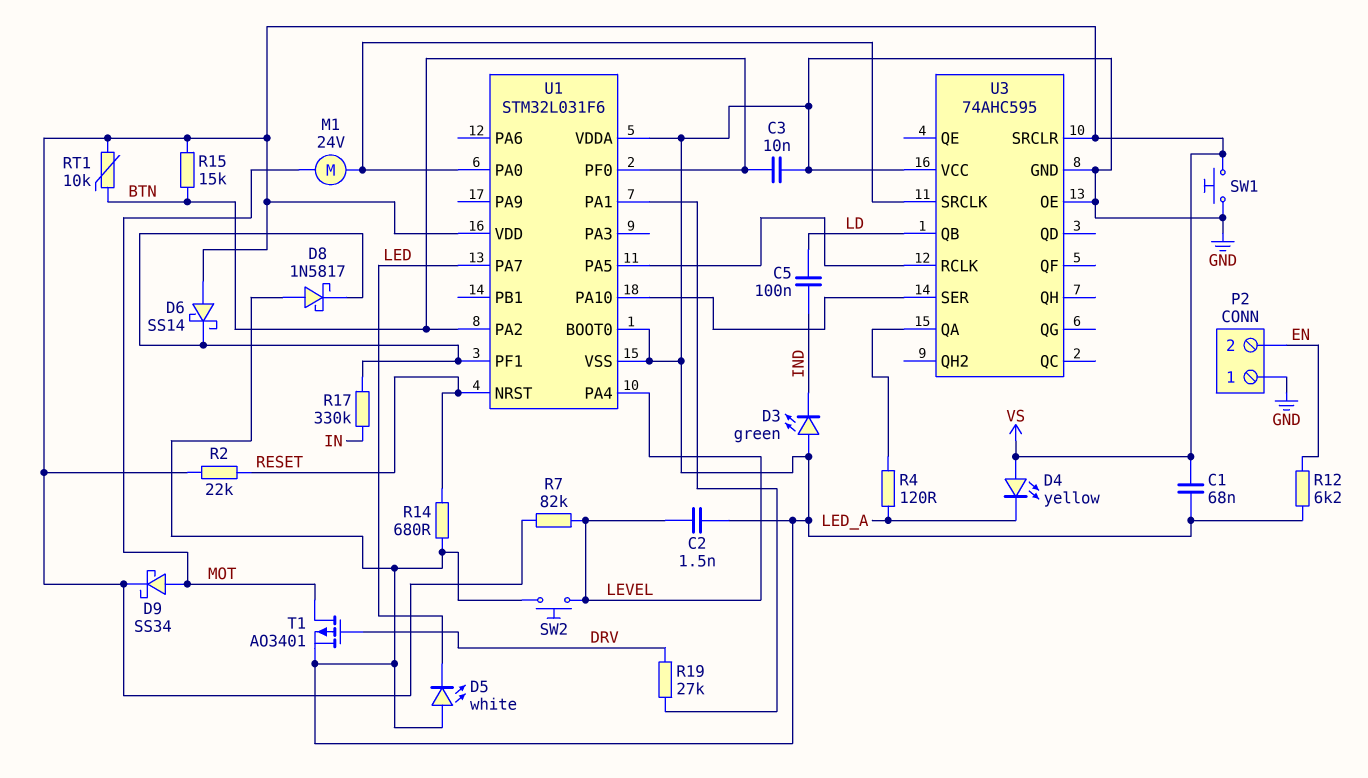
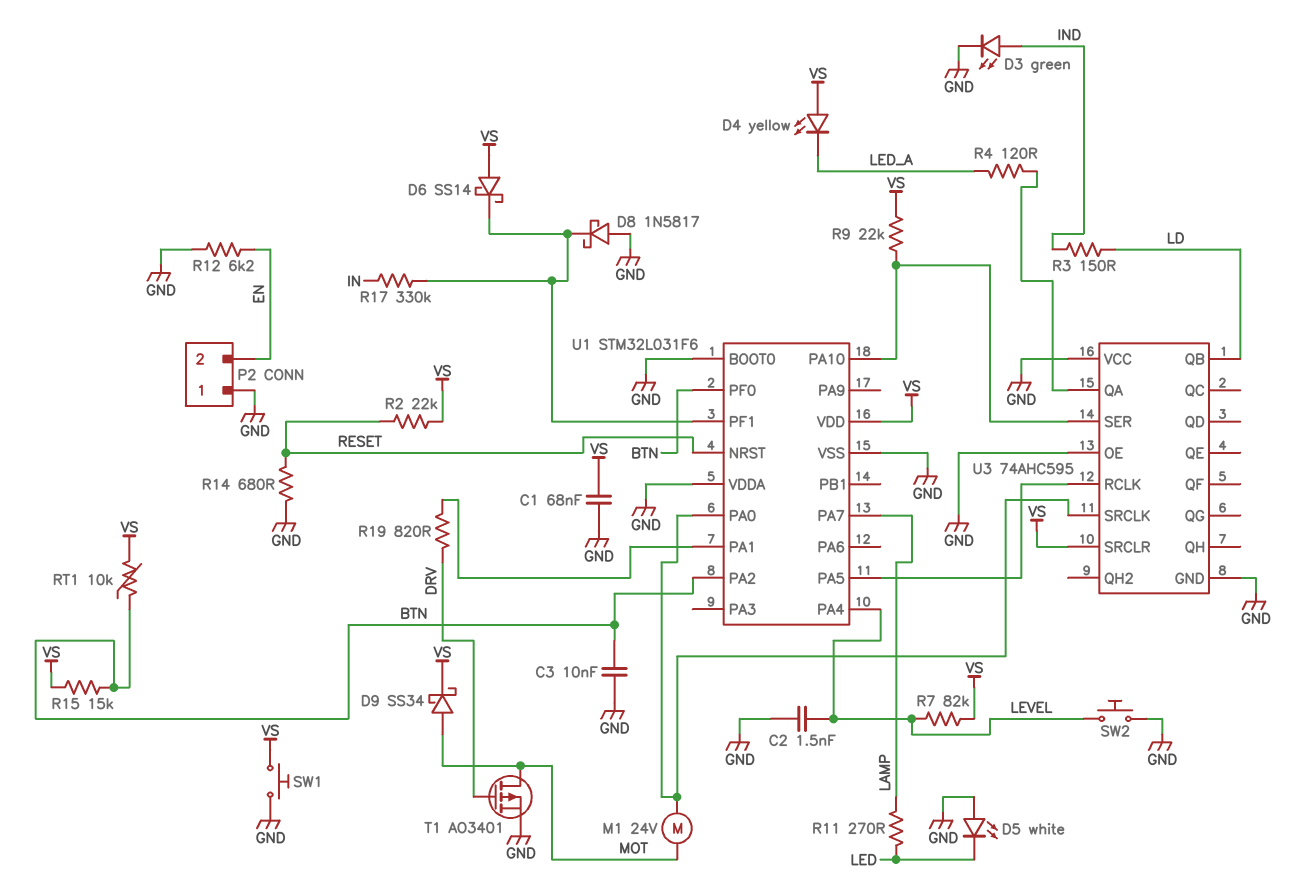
C5: 100nF (IND, LD) -> none
D3: LED green (A GND, K IND) -> LED green (A IND, K GND)
R3: none -> 150 (IND, LD)
R9: none -> 22k (U1/PA10, VS)
R11: none -> 270 (LAMP, LED)
R19: 27k (DRV, U1/PA1) -> 820 (DRV, U1/PA1)
U1 pin PA7: LED -> LAMP

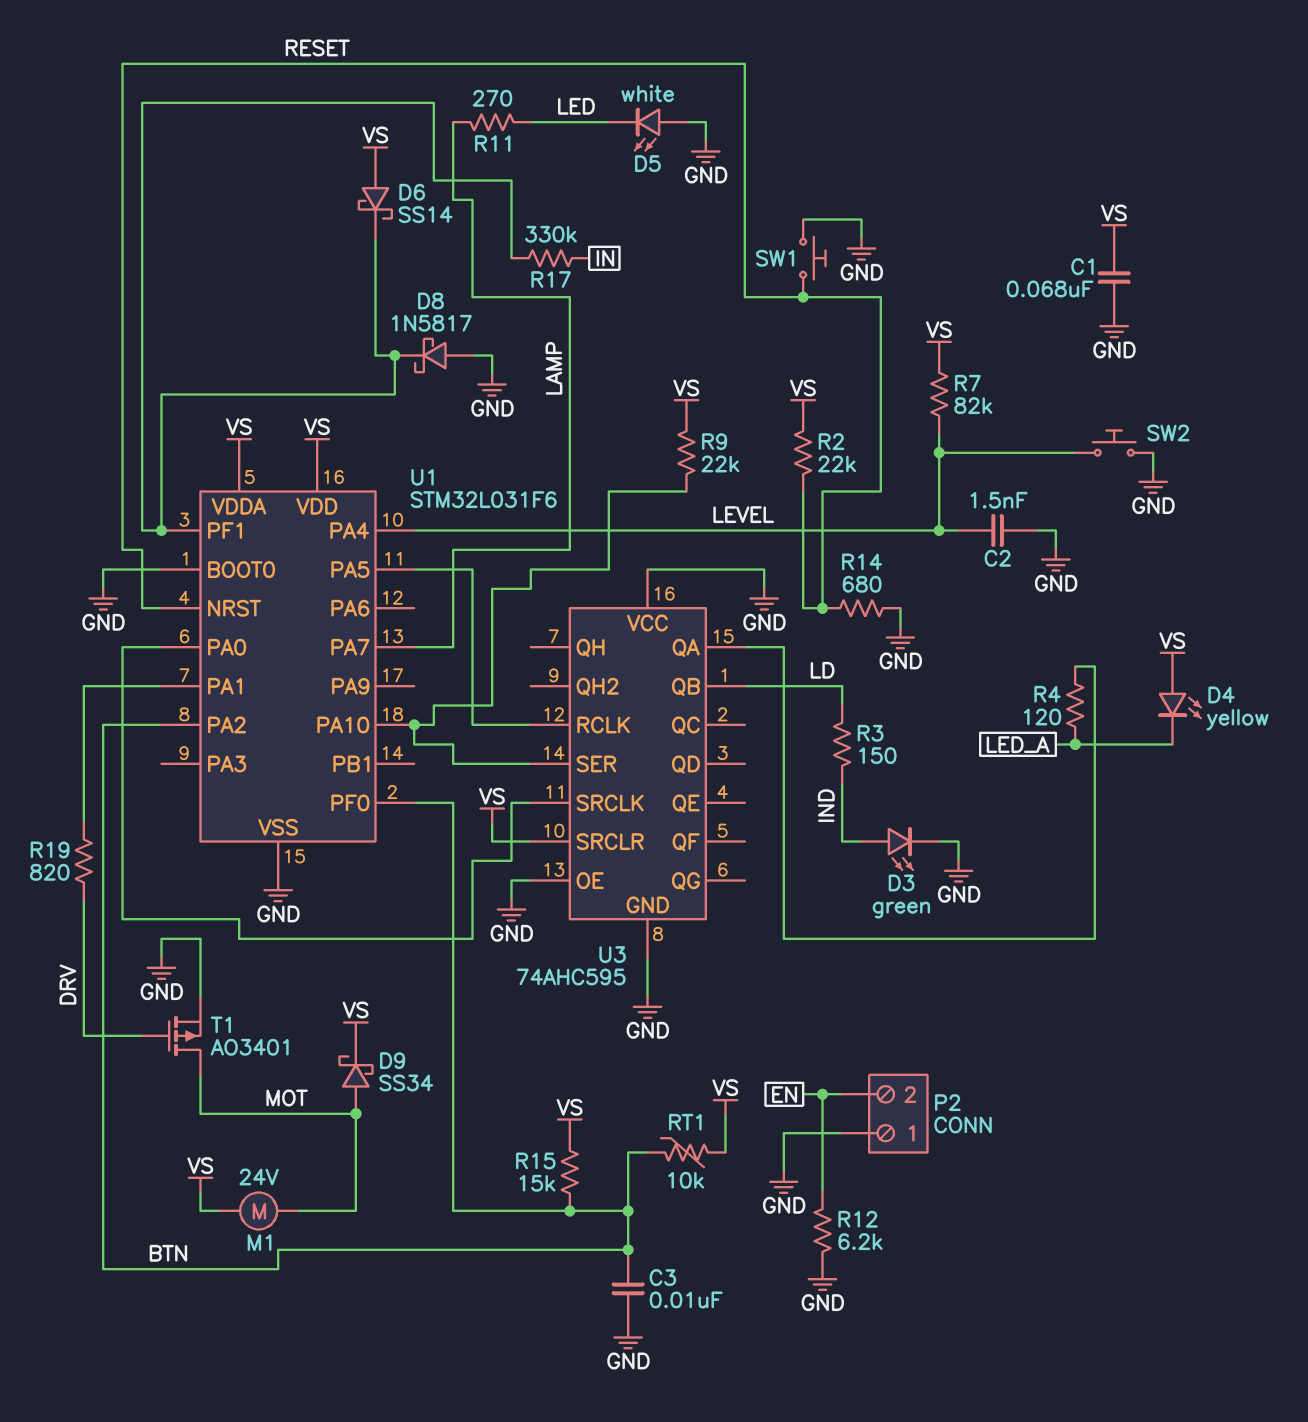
M1: motor 24V (MOT, U1/PA0) -> motor 24V (MOT, VS)
SW1: button (GND, VS) -> button (GND, RESET)
U1 pin VDDA: GND -> VS

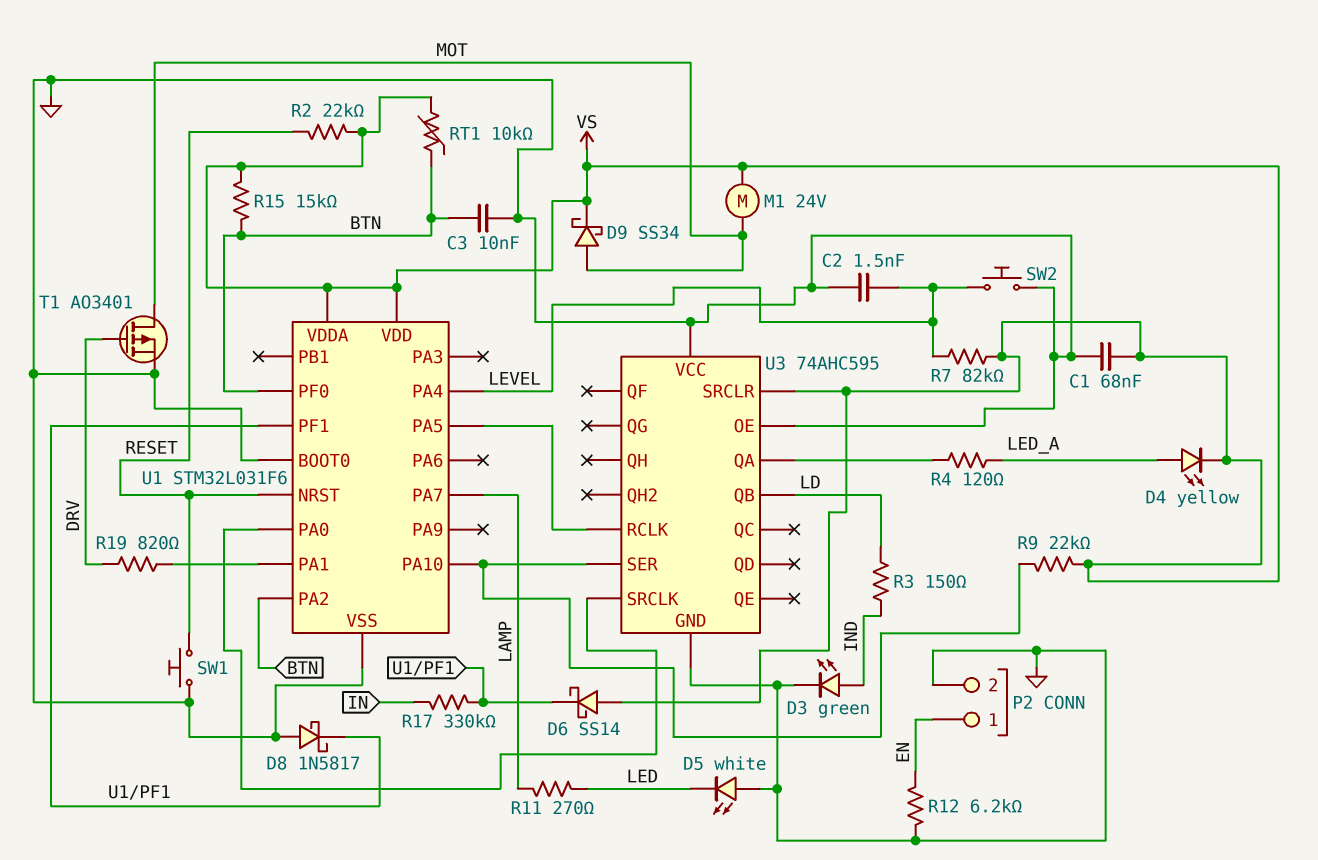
D4: LED yellow (A VS, K LED_A) -> LED yellow (A LED_A, K VS)
P2 pin 1: GND -> EN
P2 pin 2: EN -> GND
R14: 680 (GND, RESET) -> none

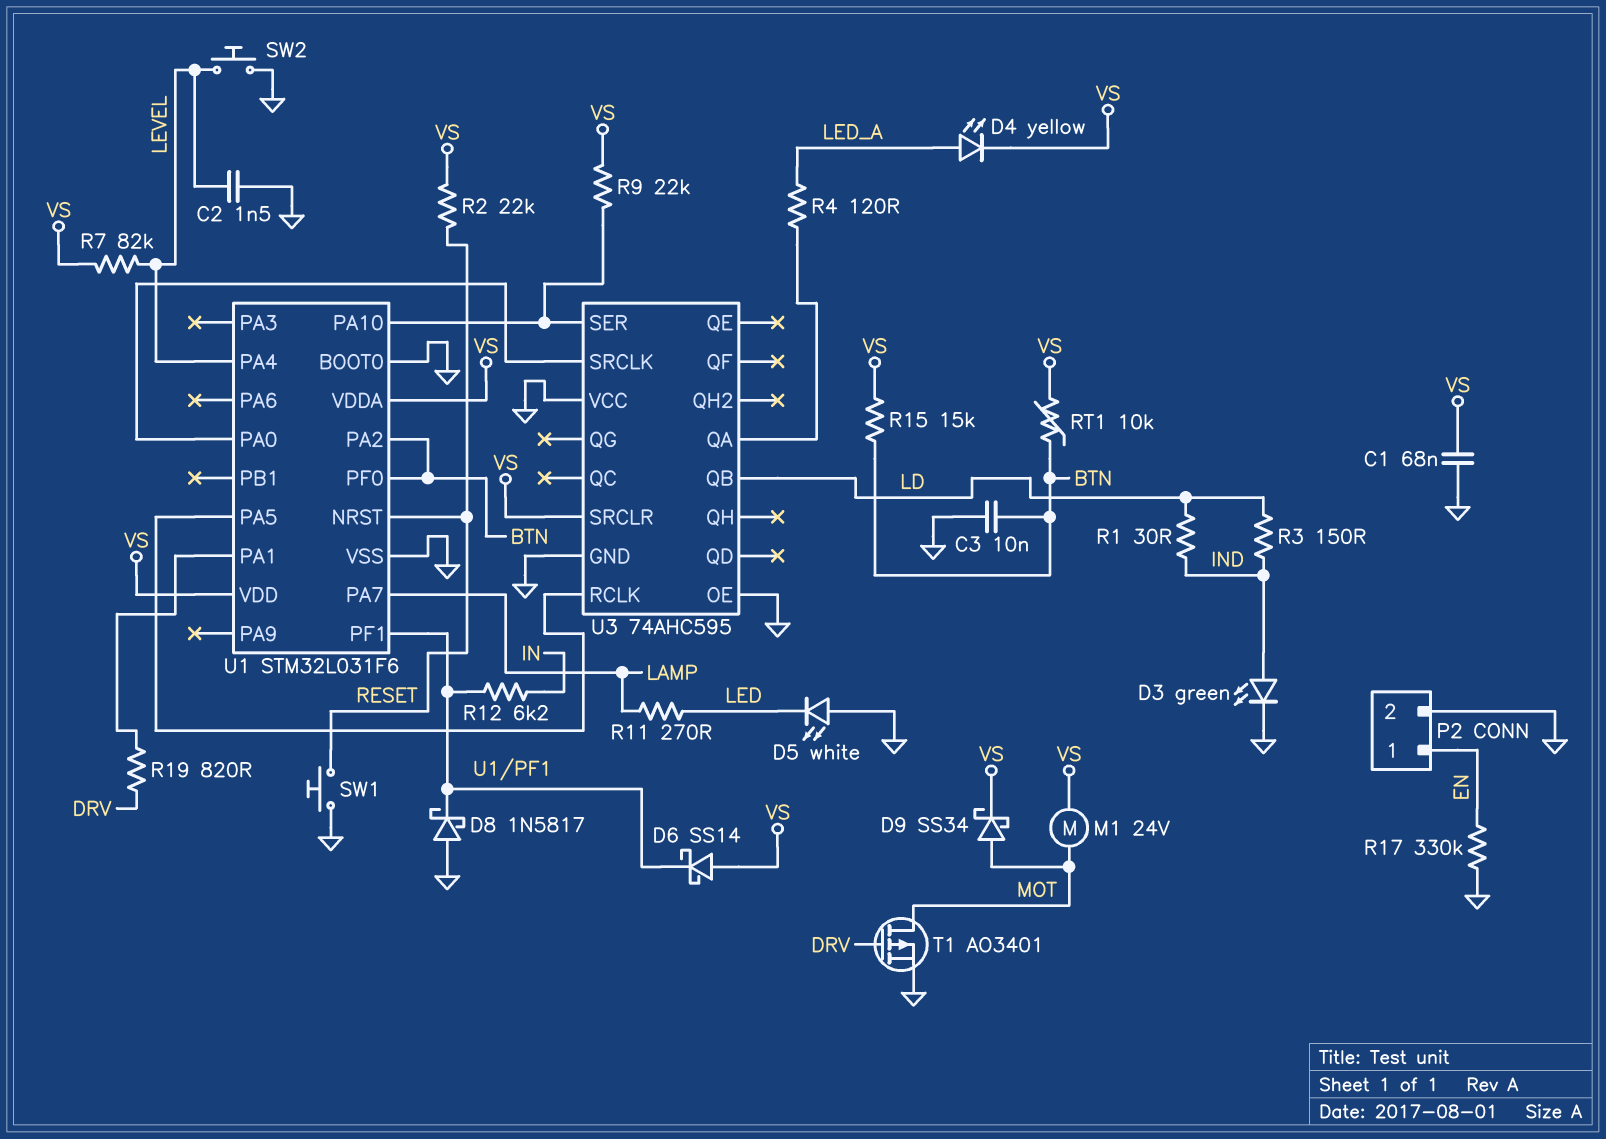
R1: none -> 30 (IND, LD)
R12: 6.2k (EN, GND) -> 6.2k (IN, U1/PF1)
R17: 330k (IN, U1/PF1) -> 330k (EN, GND)

